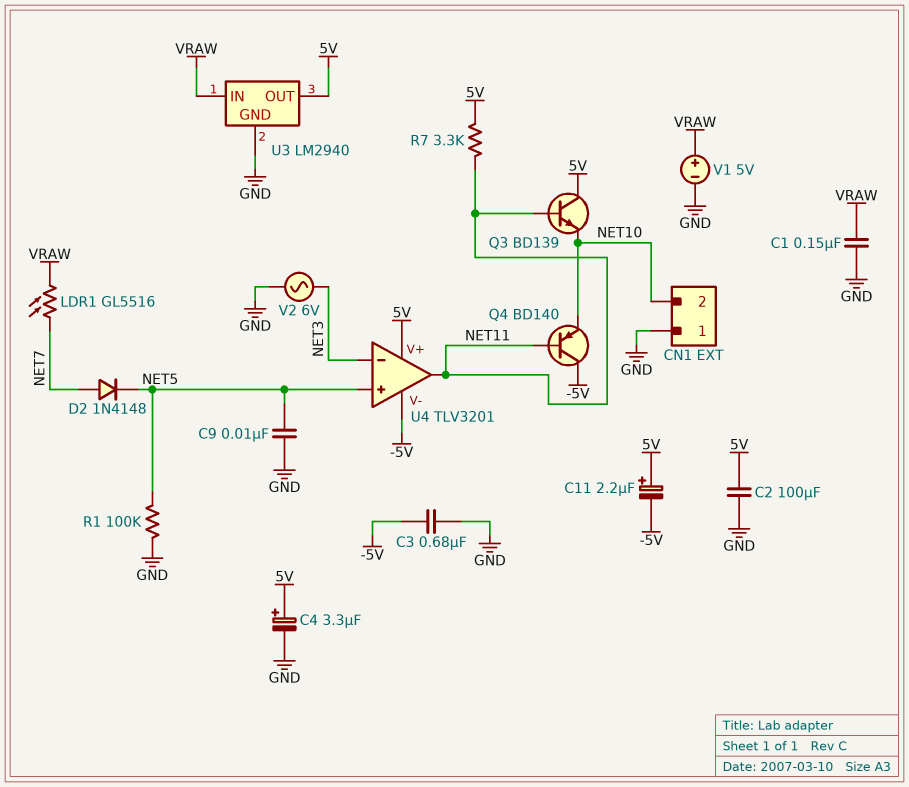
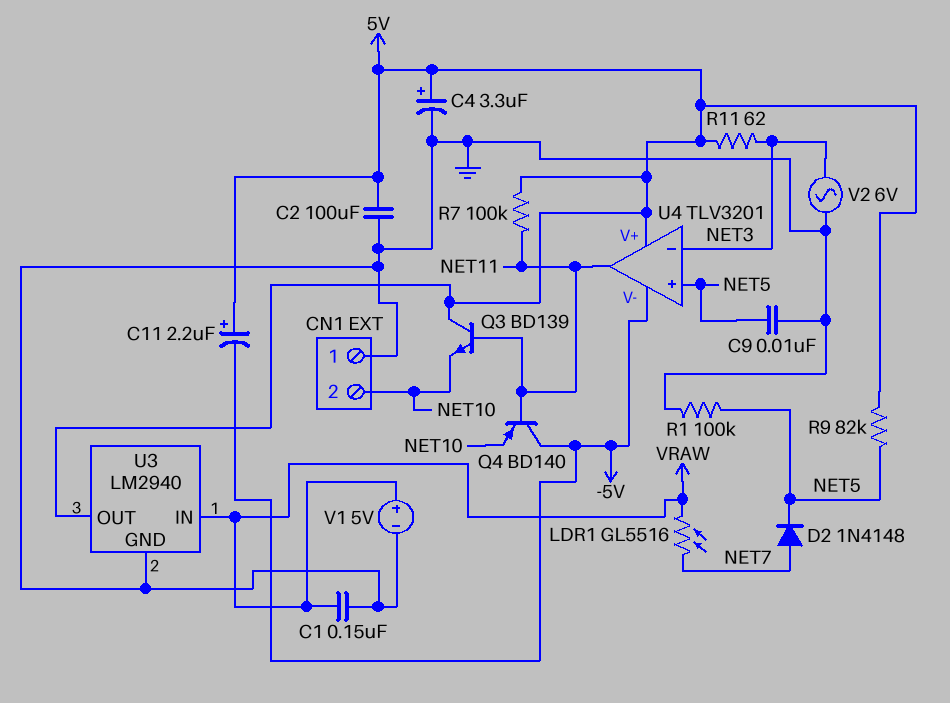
C3: 680nF (-5V, GND) -> none
R7: 3.3k (5V, NET11) -> 100k (5V, NET11)
R9: none -> 82k (5V, NET5)
R11: none -> 62 (5V, NET3)

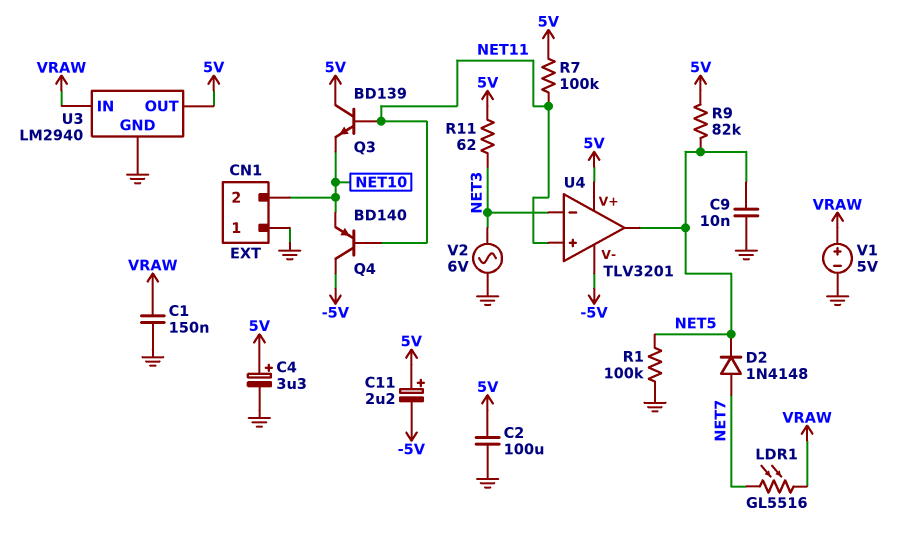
U4 pin in+: NET5 -> NET11
U4 pin out: NET11 -> NET5

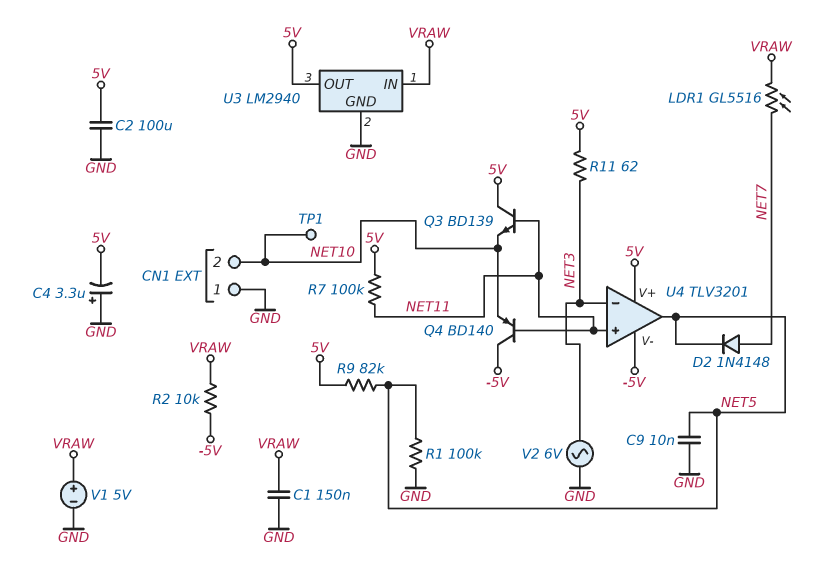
C4: 3.3uF (plus 5V, minus GND) -> 3.3uF (plus GND, minus 5V)
C11: 2.2uF (plus 5V, minus -5V) -> none
R2: none -> 10k (-5V, VRAW)
TP1: none -> test point (NET10)

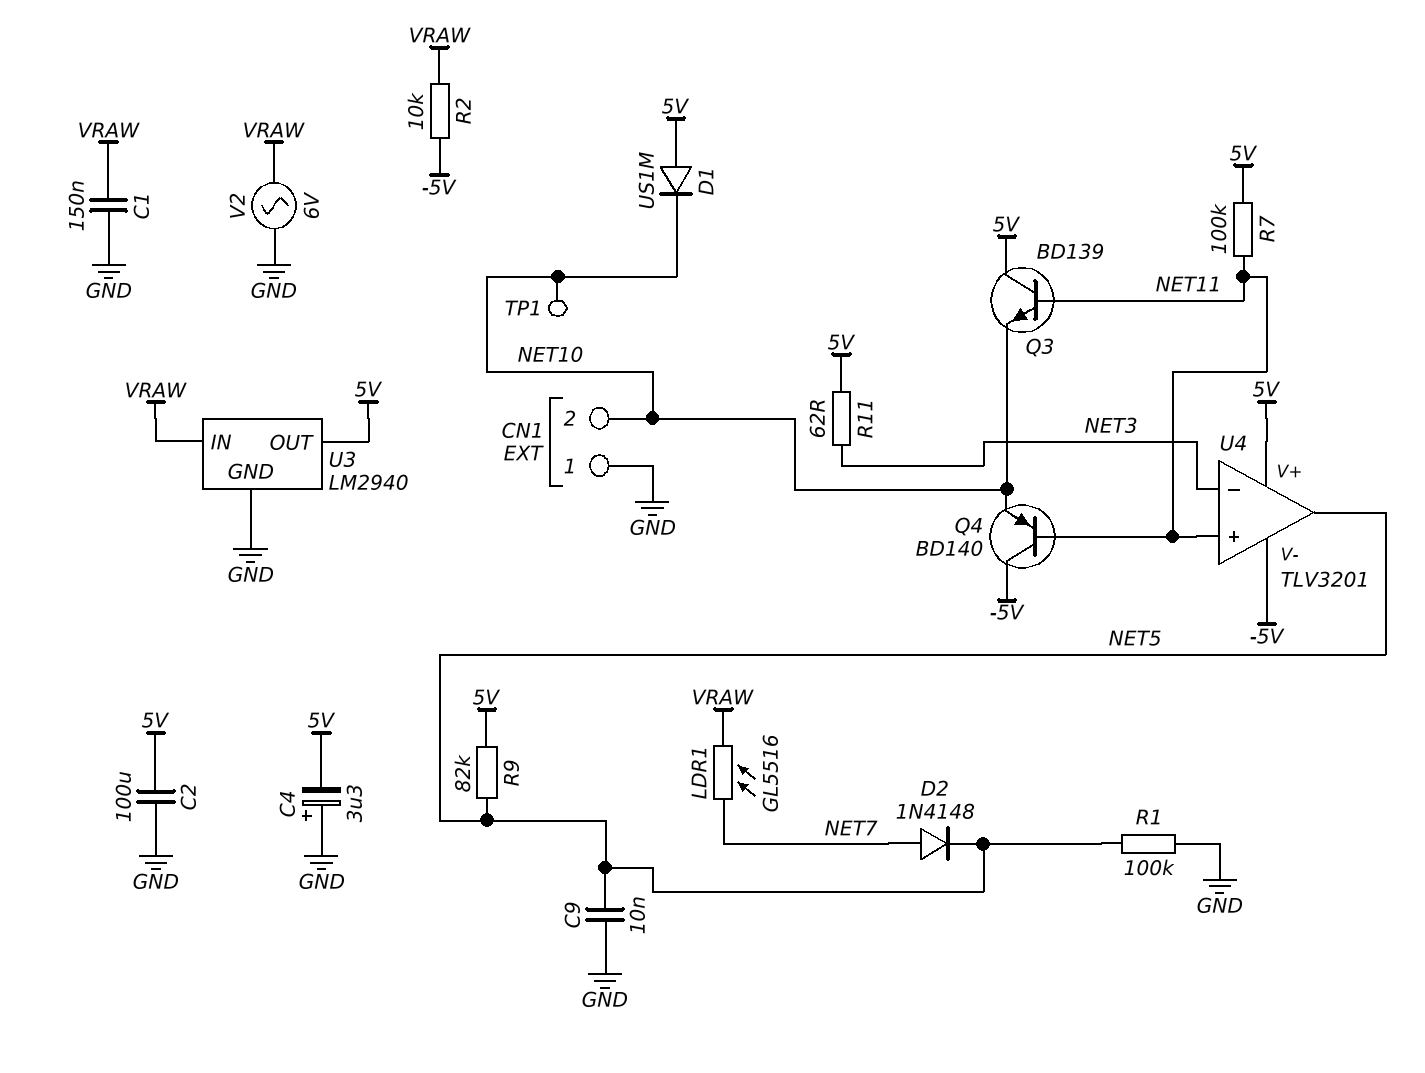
D1: none -> diode US1M (A 5V, K NET10)
V1: 5V (plus VRAW, minus GND) -> none
V2: AC 6V (GND, NET3) -> AC 6V (GND, VRAW)

